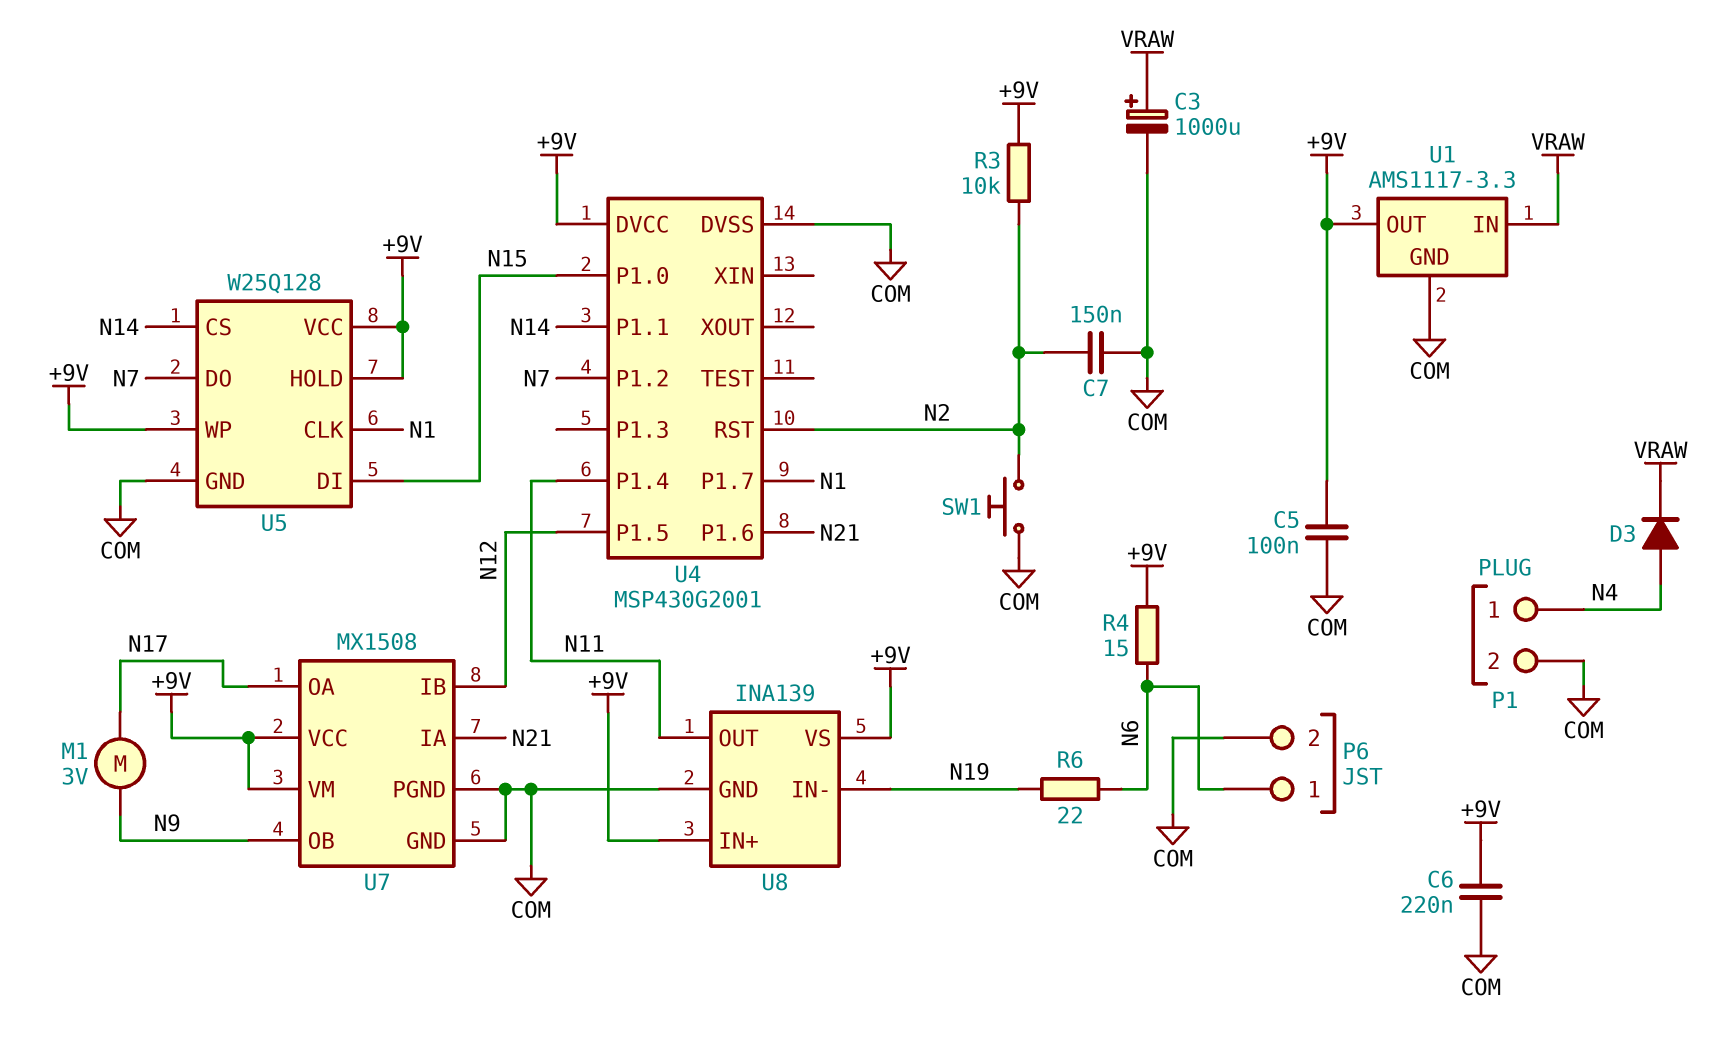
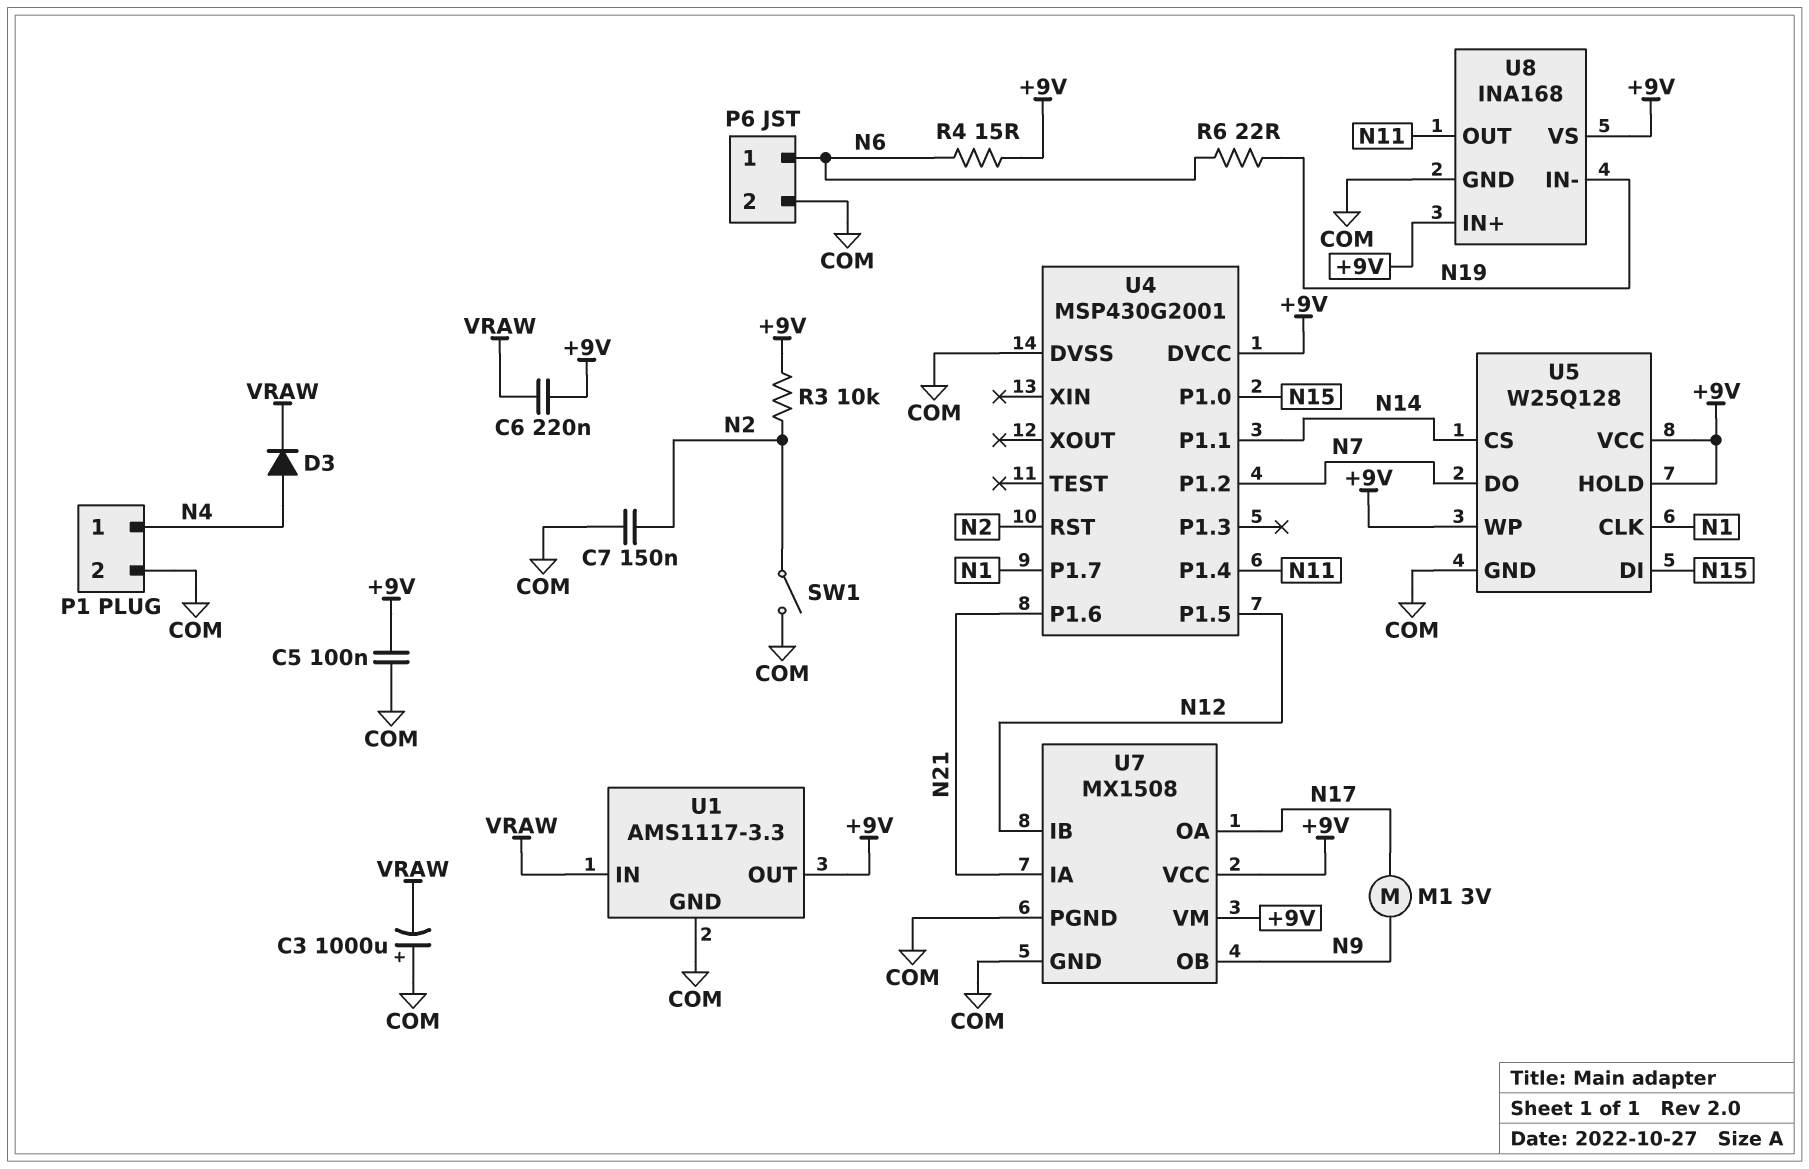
C3: 1000uF (plus VRAW, minus COM) -> 1000uF (plus COM, minus VRAW)
C6: 220nF (+9V, COM) -> 220nF (+9V, VRAW)
SW1: button (COM, N2) -> switch (COM, N2)
U8: INA139 -> INA168

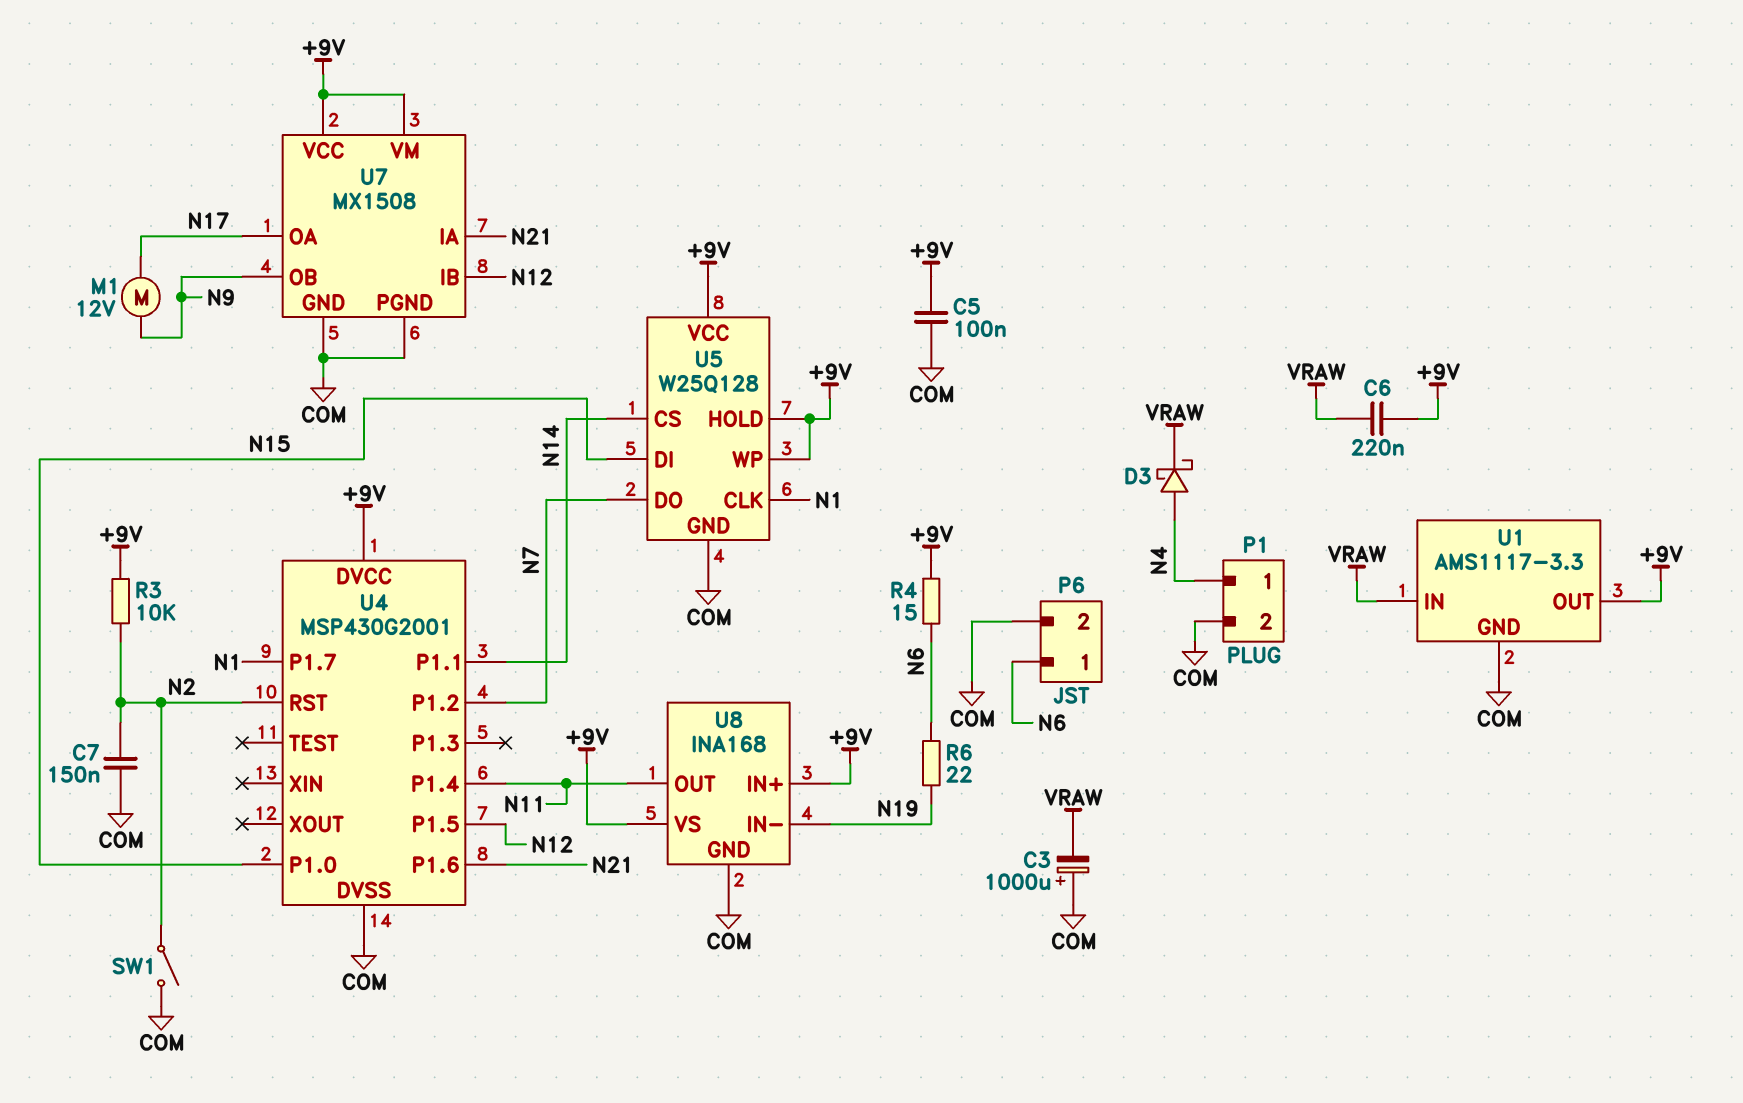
D3: diode (A N4, K VRAW) -> schottky (A N4, K VRAW)
M1: motor 3V (N9, N17) -> motor 12V (N9, N17)

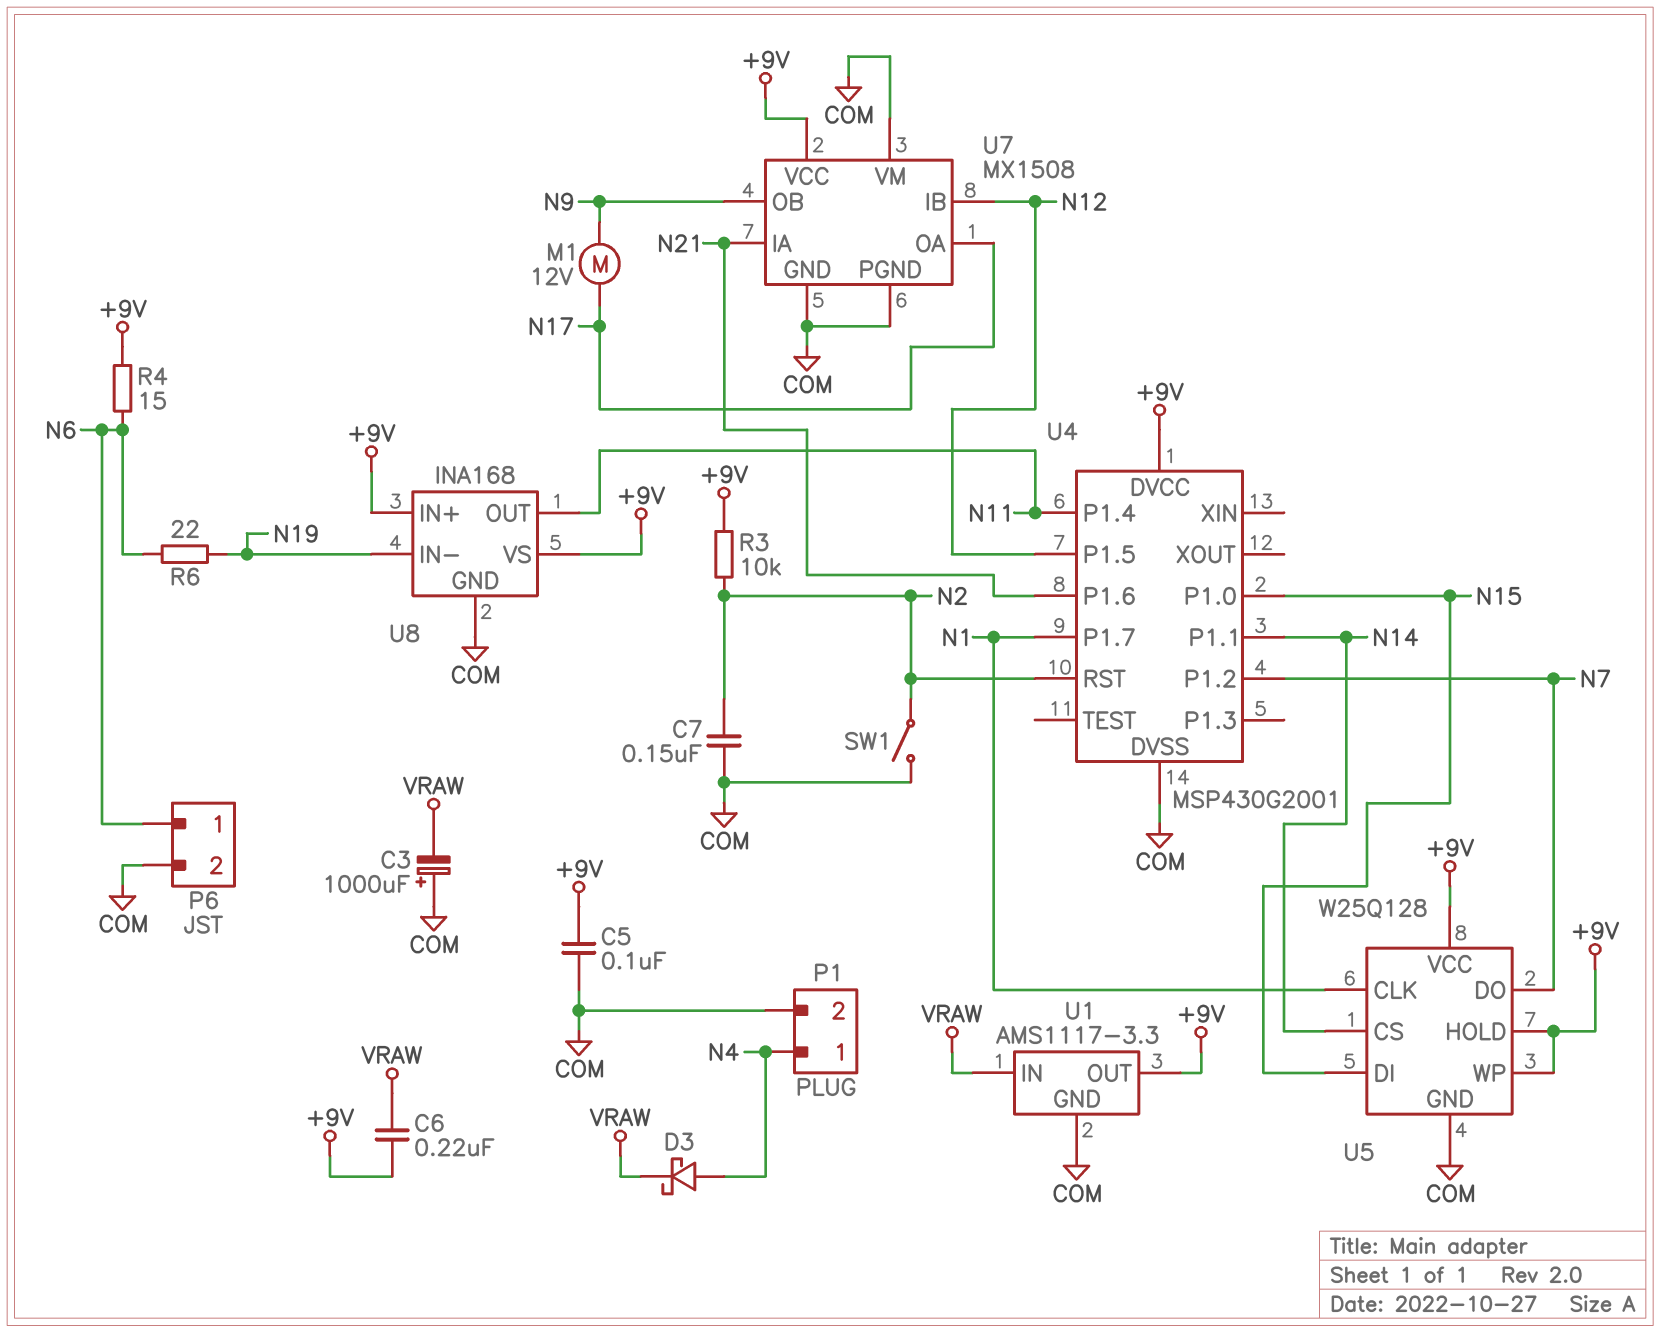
U7 pin VM: +9V -> COM

